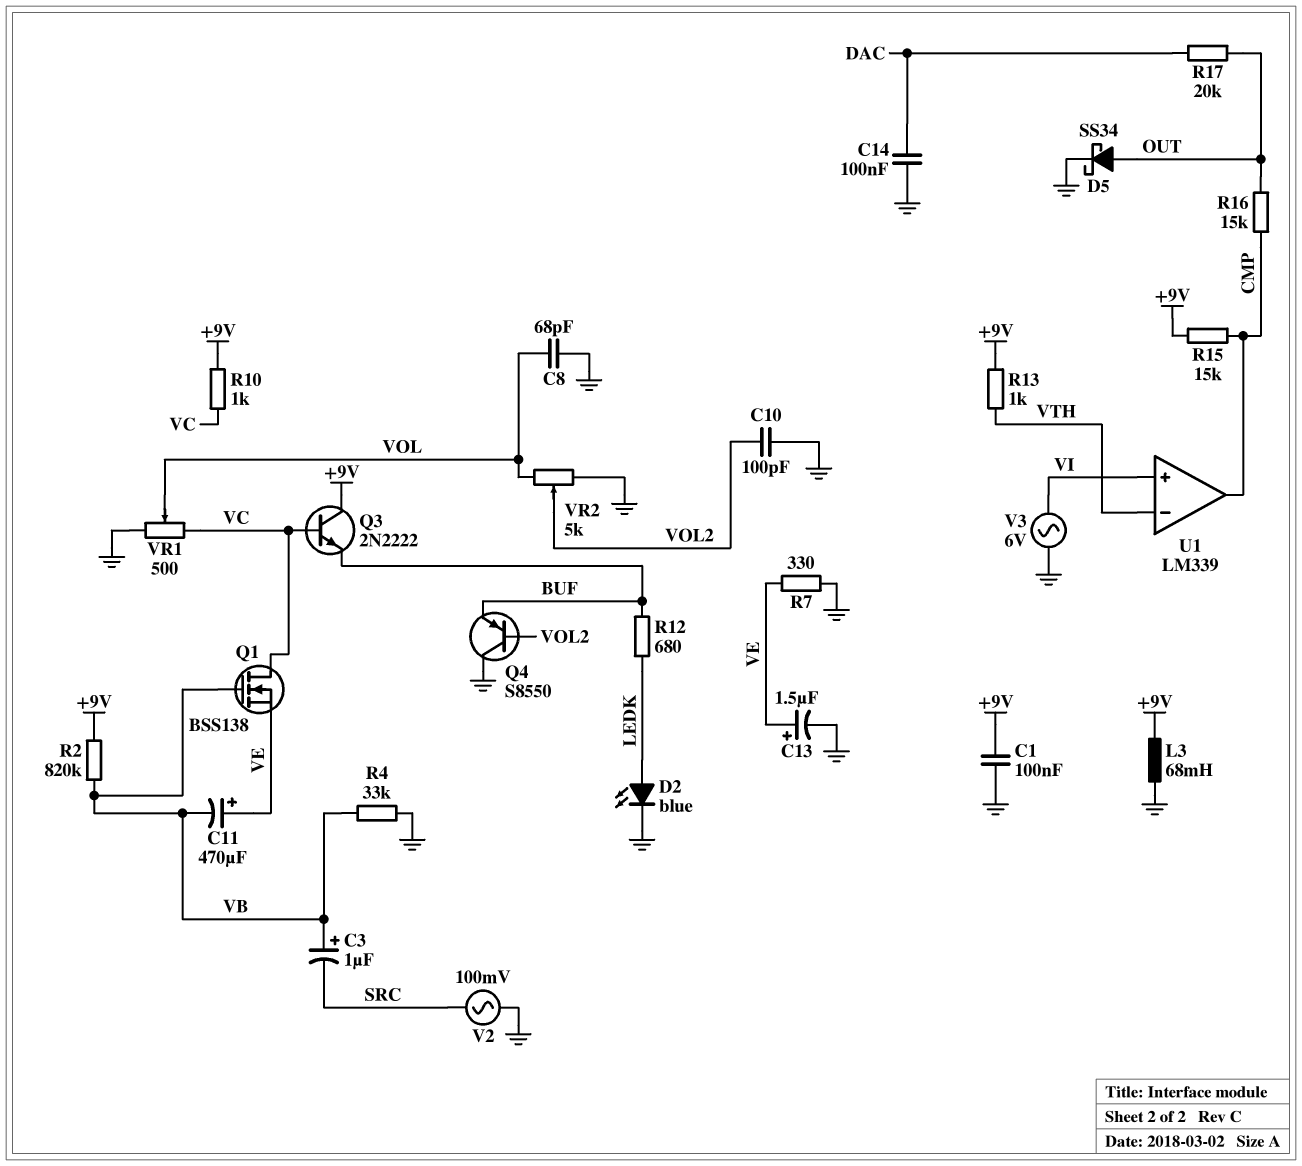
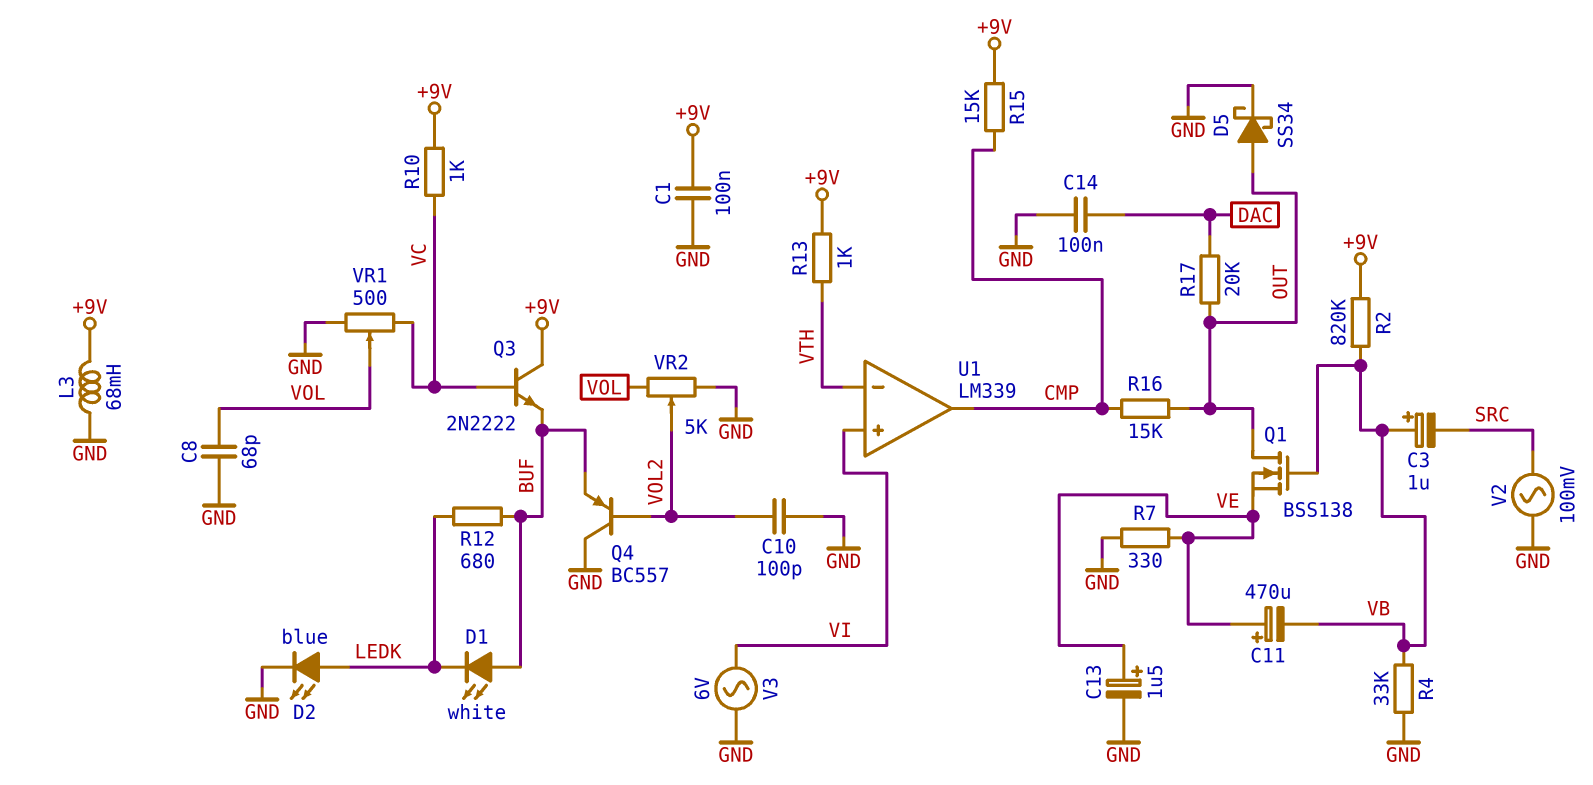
D1: none -> LED white (A BUF, K LEDK)
Q1: NMOS BSS138 (G VB, D VC, S VE) -> NMOS BSS138 (G VB, D OUT, S VE)
Q4: PNP S8550 (B VOL2, C GND, E BUF) -> PNP BC557 (B VOL2, C GND, E BUF)

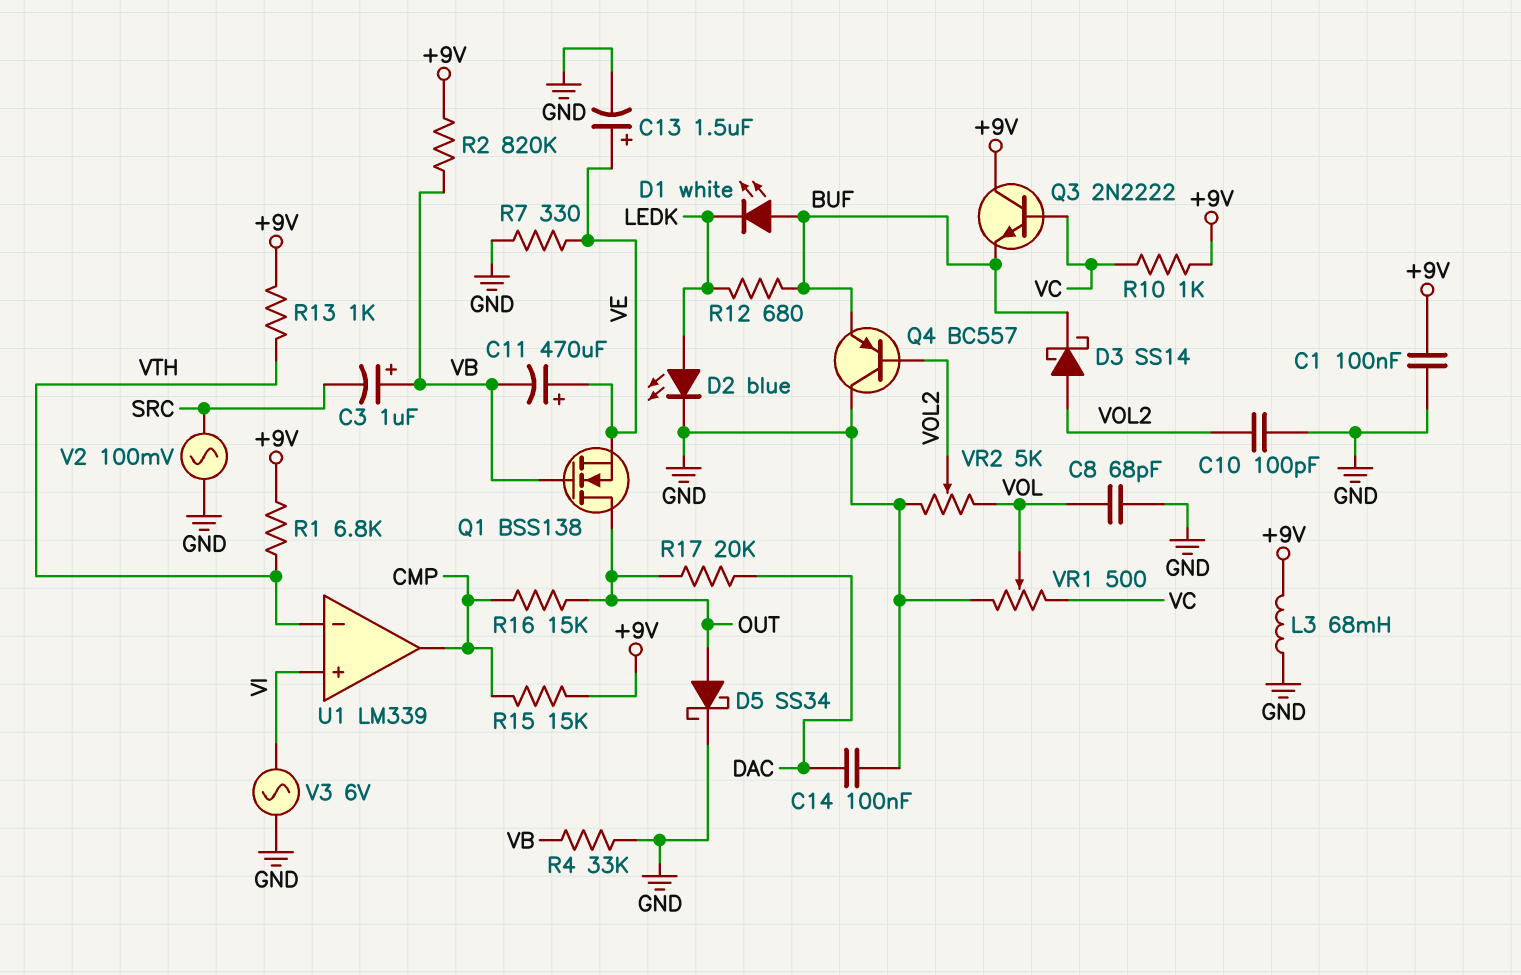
D3: none -> schottky SS14 (A VOL2, K BUF)
R1: none -> 6.8k (+9V, VTH)

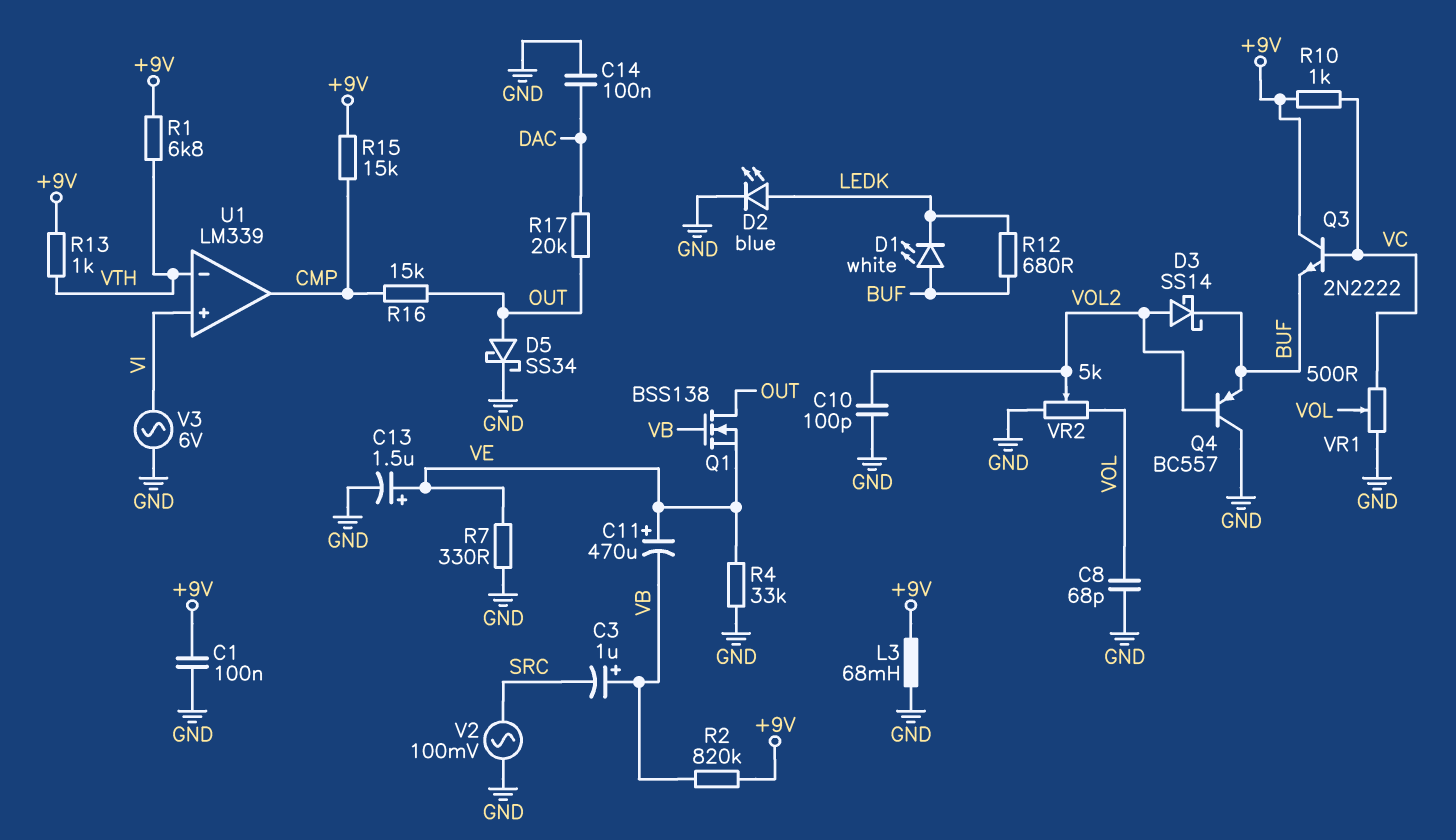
R4: 33k (GND, VB) -> 33k (GND, VE)

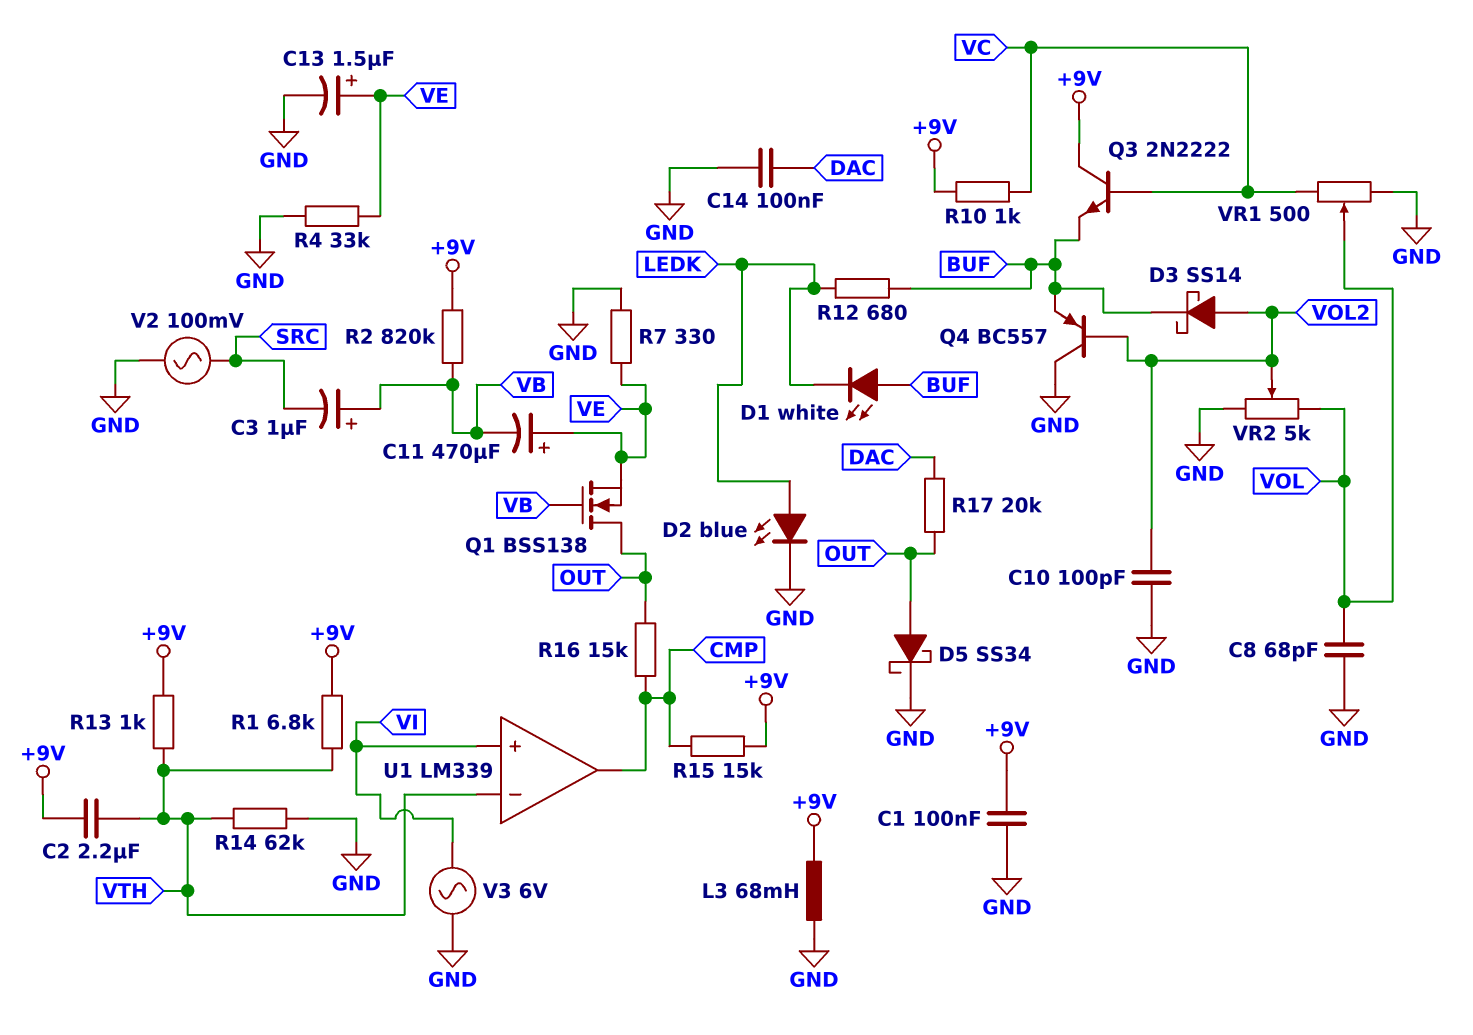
C2: none -> 2.2uF (+9V, VTH)
R14: none -> 62k (GND, VTH)

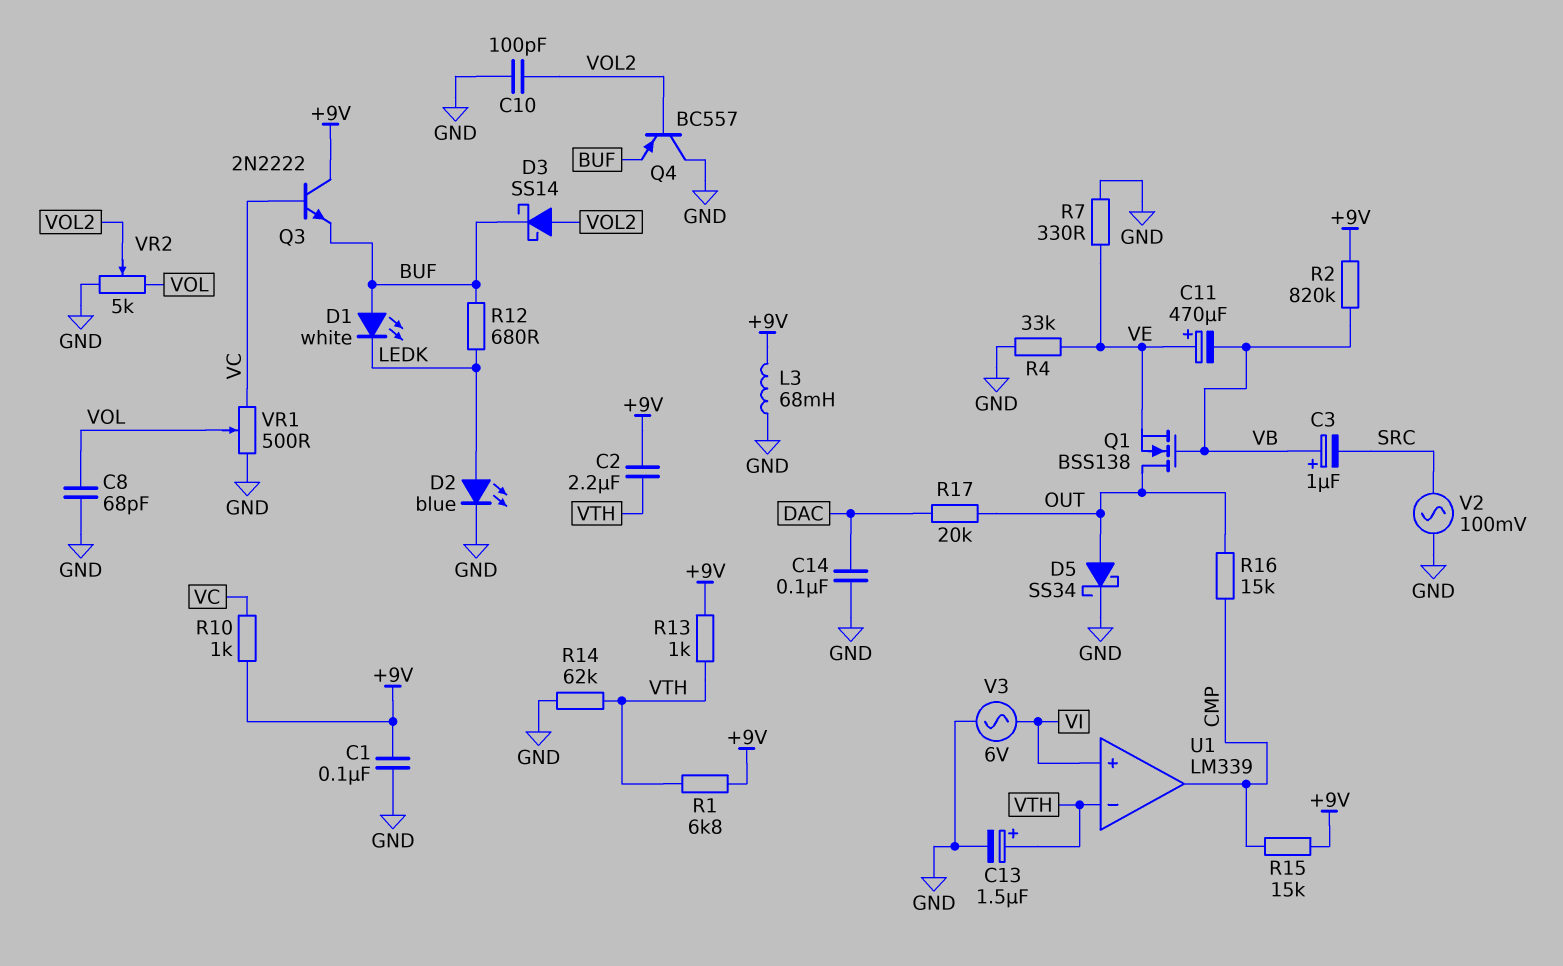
C13: 1.5uF (plus VE, minus GND) -> 1.5uF (plus VTH, minus GND)

